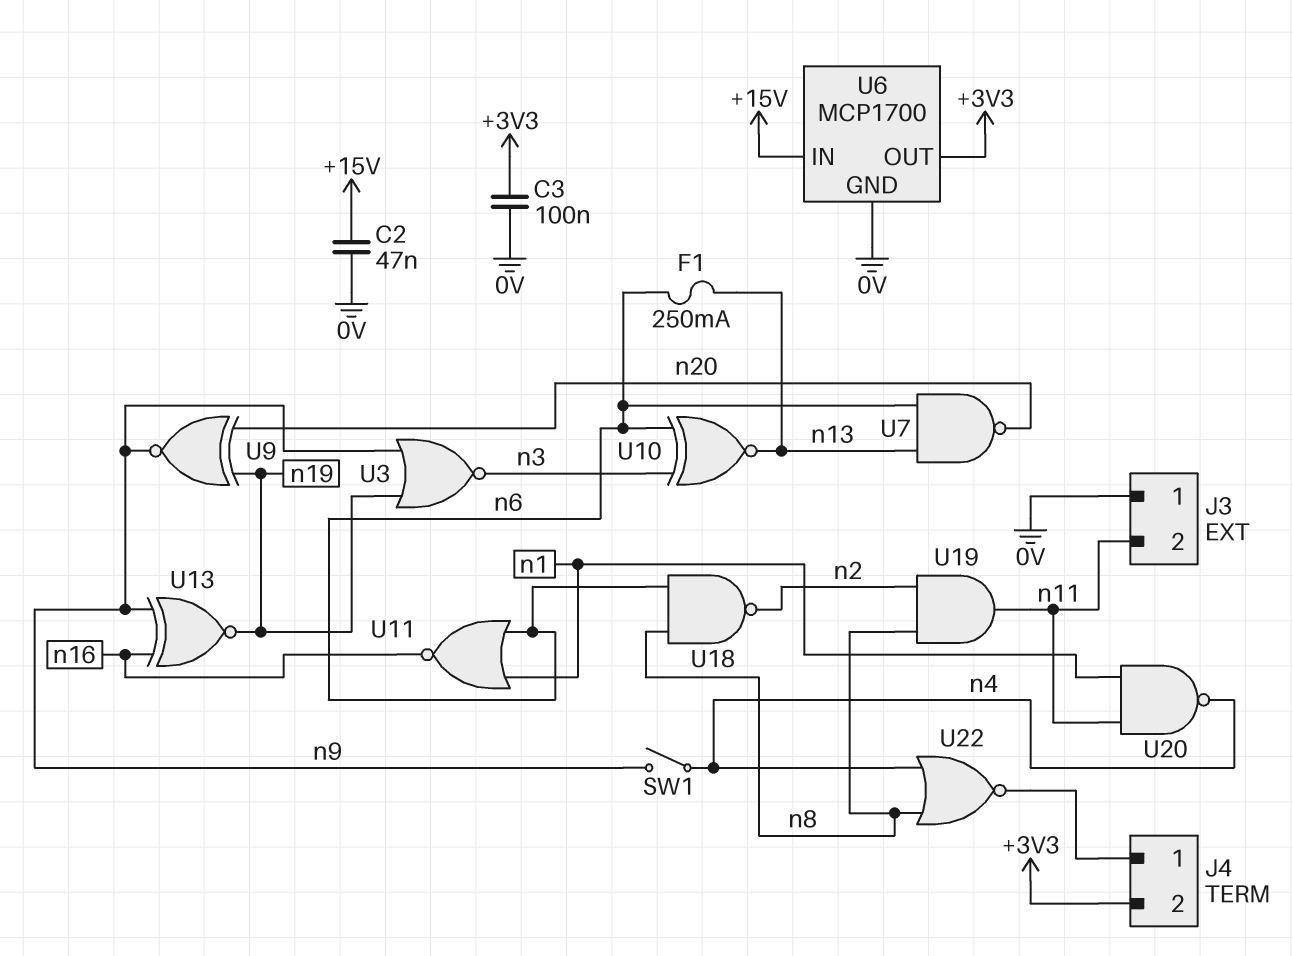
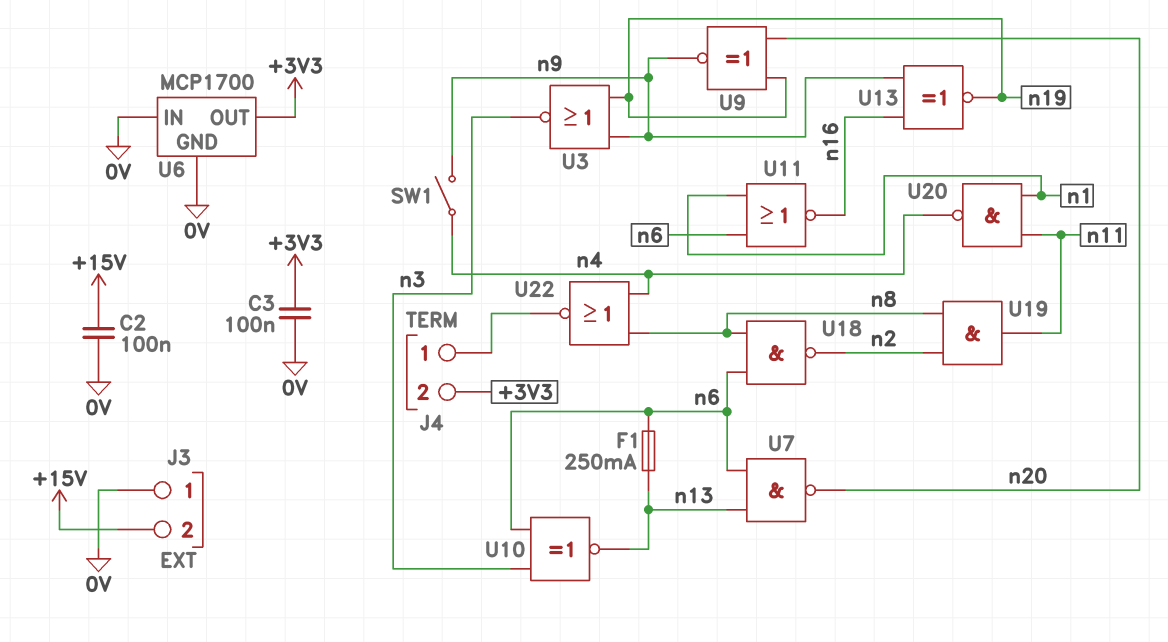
C2: 47nF (+15V, 0V) -> 100nF (+15V, 0V)
J3 pin 2: n11 -> +15V
U6 pin IN: +15V -> 0V

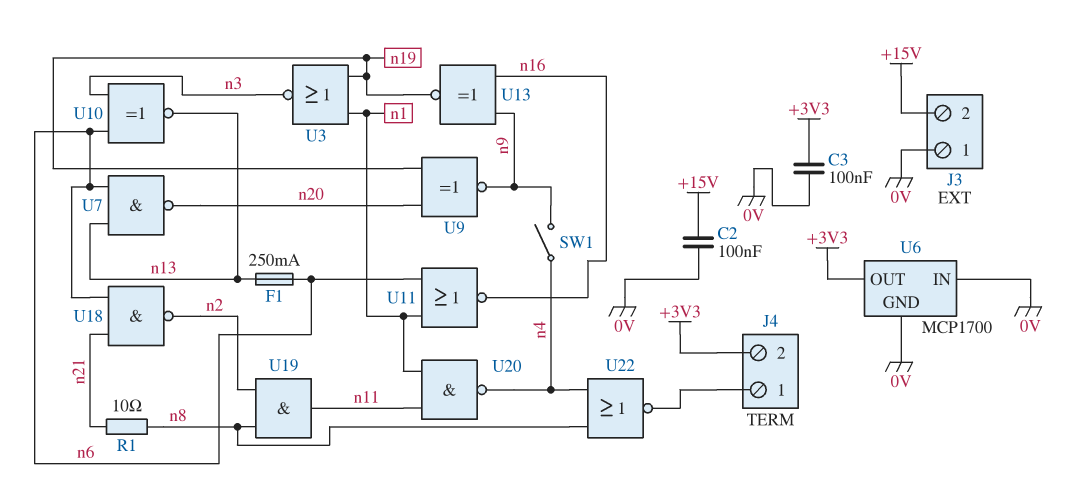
R1: none -> 10 (n8, n21)
U3: NOR (in n9, in n19, out n3) -> NOR (in n1, in n19, out n3)
U18: NAND (in n6, in n8, out n2) -> NAND (in n6, in n21, out n2)

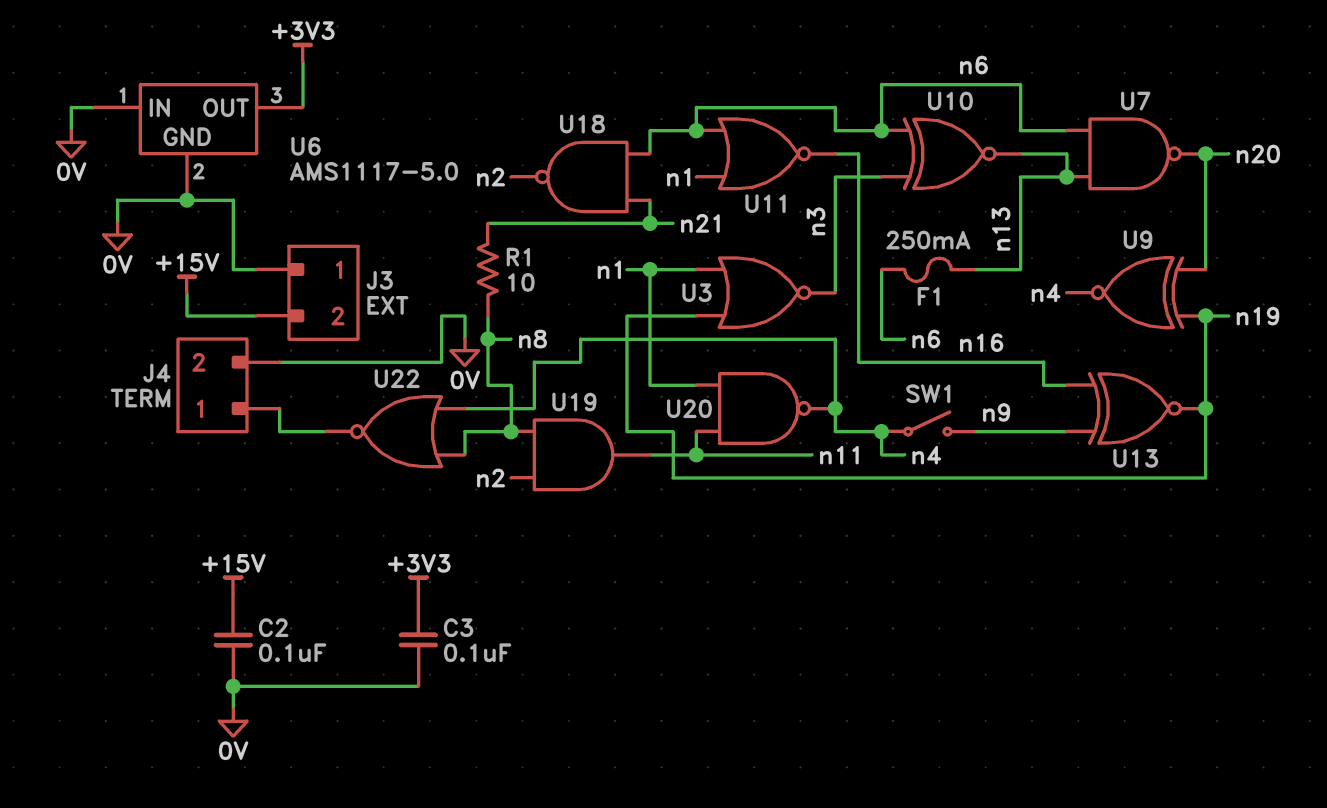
J4 pin 2: +3V3 -> 0V
U6: MCP1700 -> AMS1117-5.0
U9: XNOR (in n19, in n20, out n9) -> XNOR (in n19, in n20, out n4)

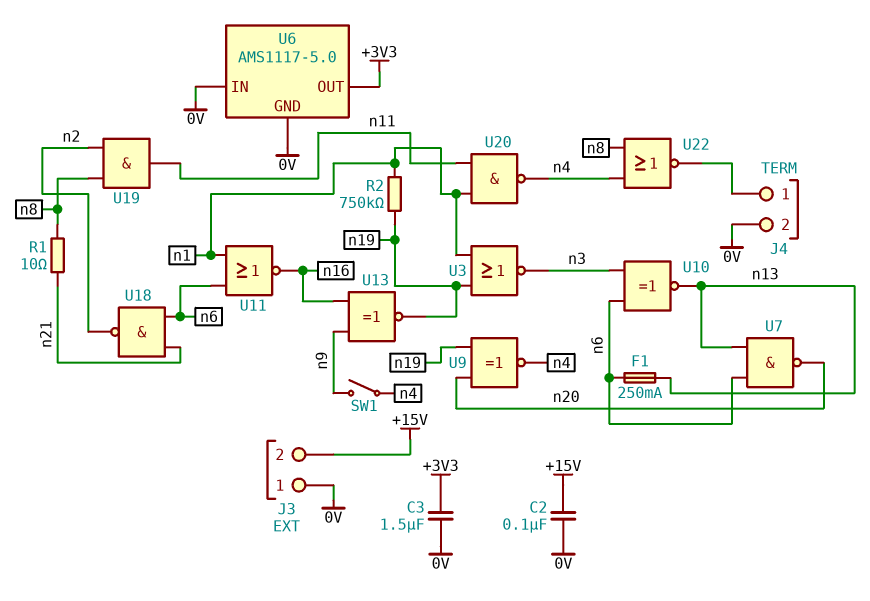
C3: 100nF (+3V3, 0V) -> 1.5uF (+3V3, 0V)
R2: none -> 750k (n1, n19)

